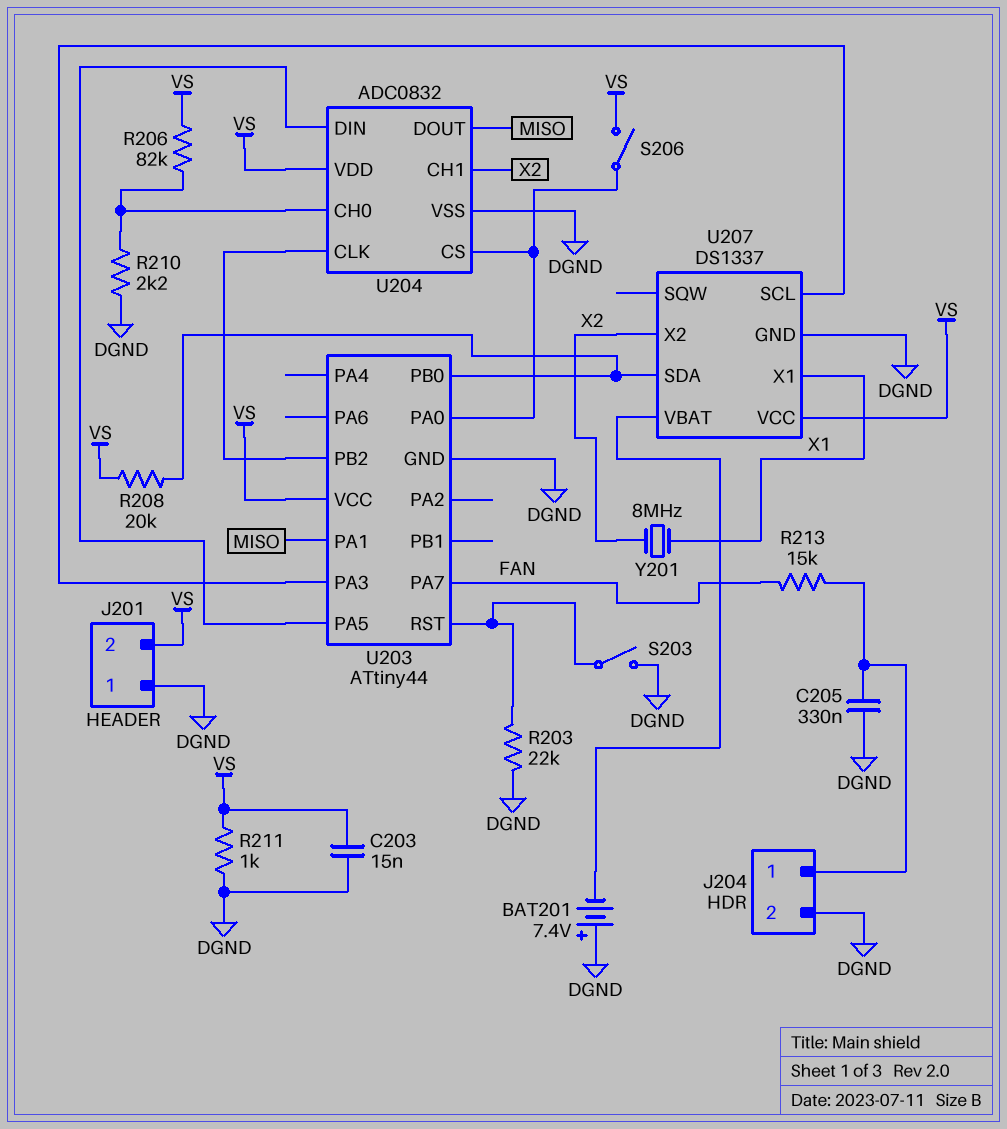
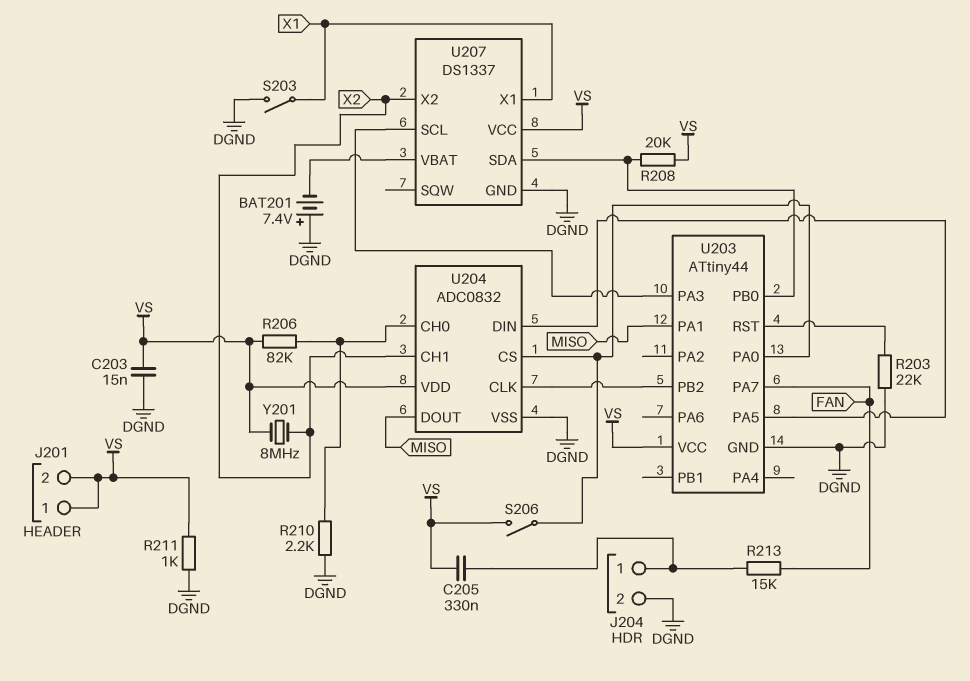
C205: 330nF (DGND, J204/1) -> 330nF (J204/1, VS)
J201 pin 1: DGND -> VS
S203: switch (DGND, U203/RST) -> switch (DGND, X1)
Y201: 8MHz (X1, X2) -> 8MHz (VS, X2)

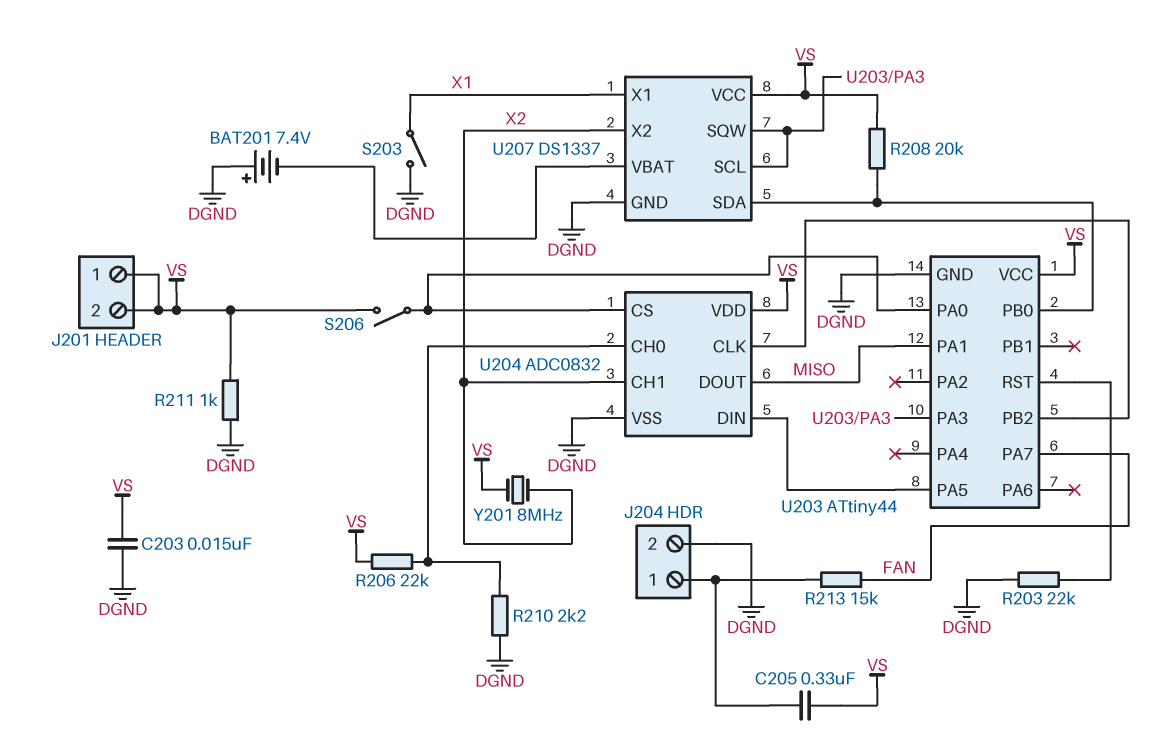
R206: 82k (U204/CH0, VS) -> 22k (U204/CH0, VS)
U207 pin SQW: none -> U203/PA3

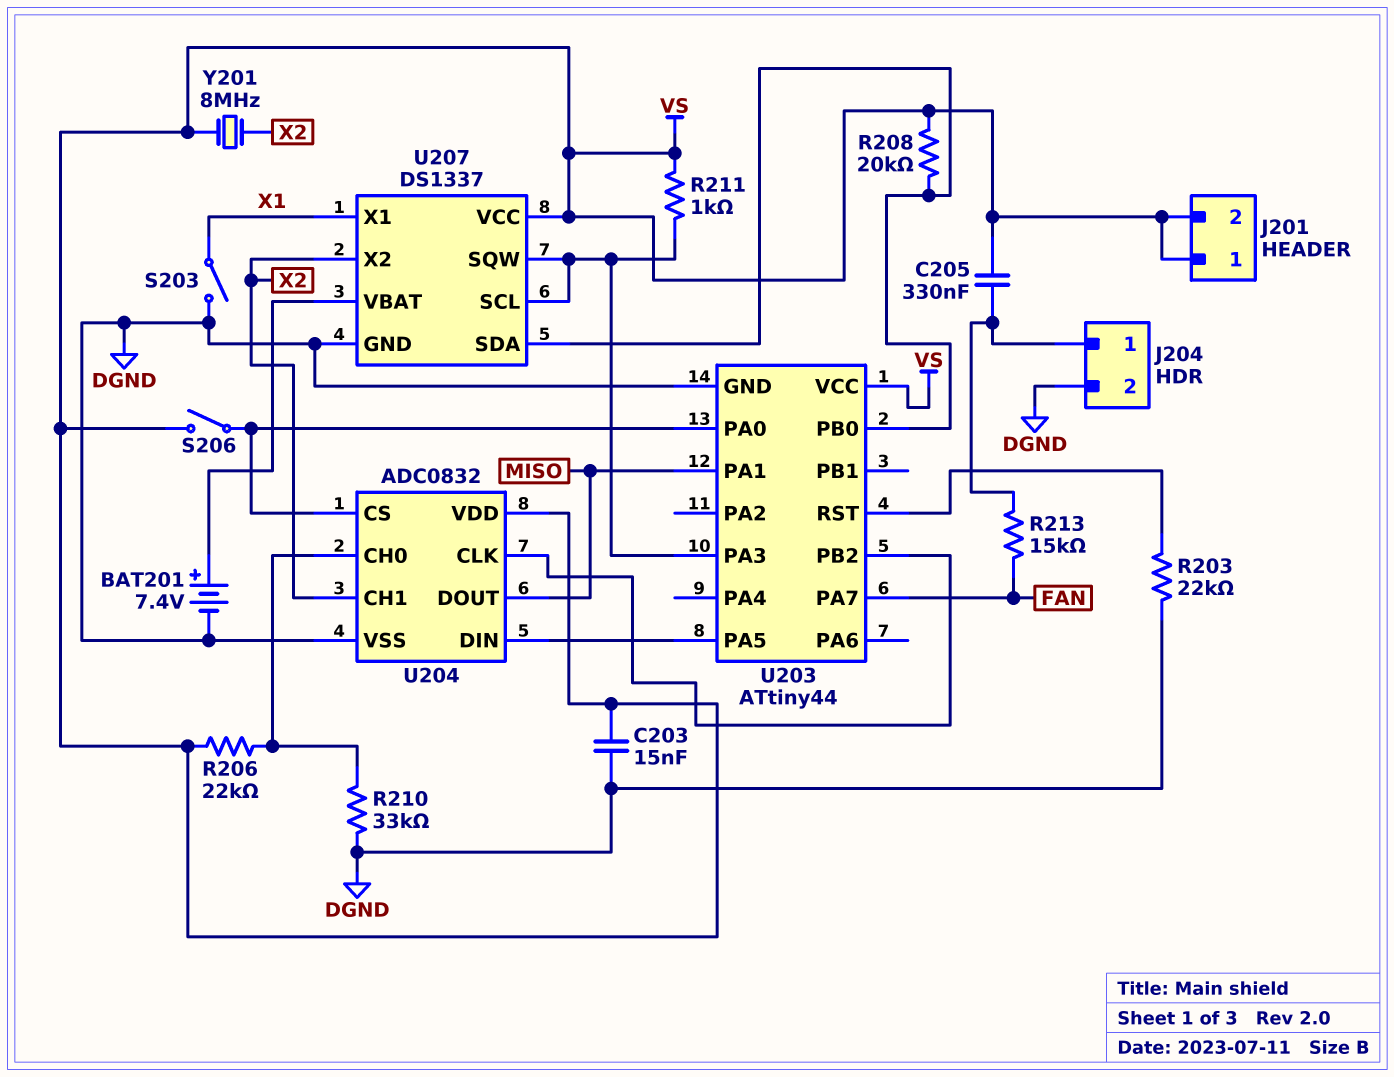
BAT201: 7.4V (plus DGND, minus U207/VBAT) -> 7.4V (plus U207/VBAT, minus DGND)
R210: 2.2k (DGND, U204/CH0) -> 33k (DGND, U204/CH0)
R211: 1k (DGND, VS) -> 1k (U203/PA3, VS)

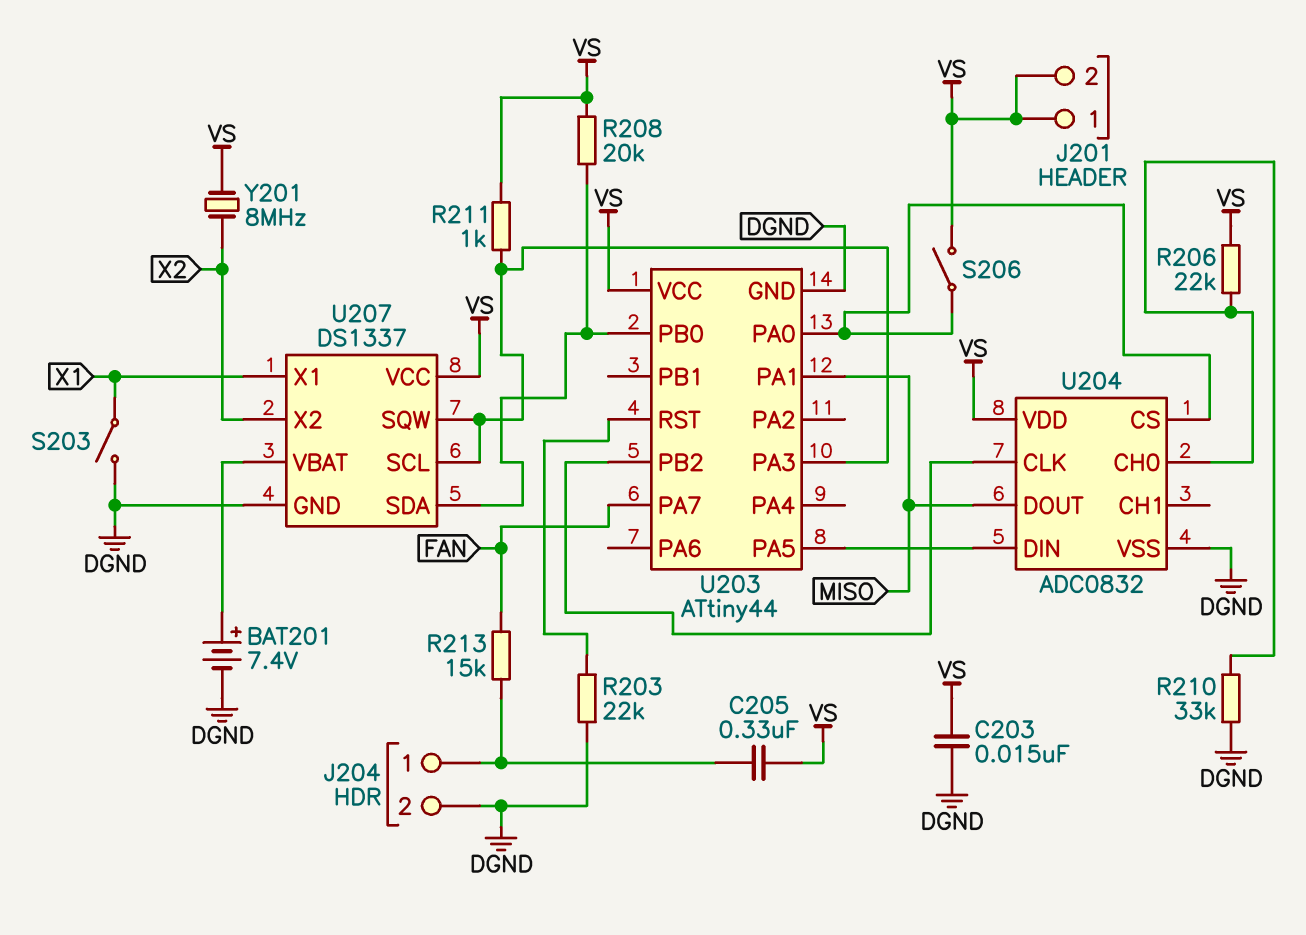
U204 pin CH1: X2 -> none

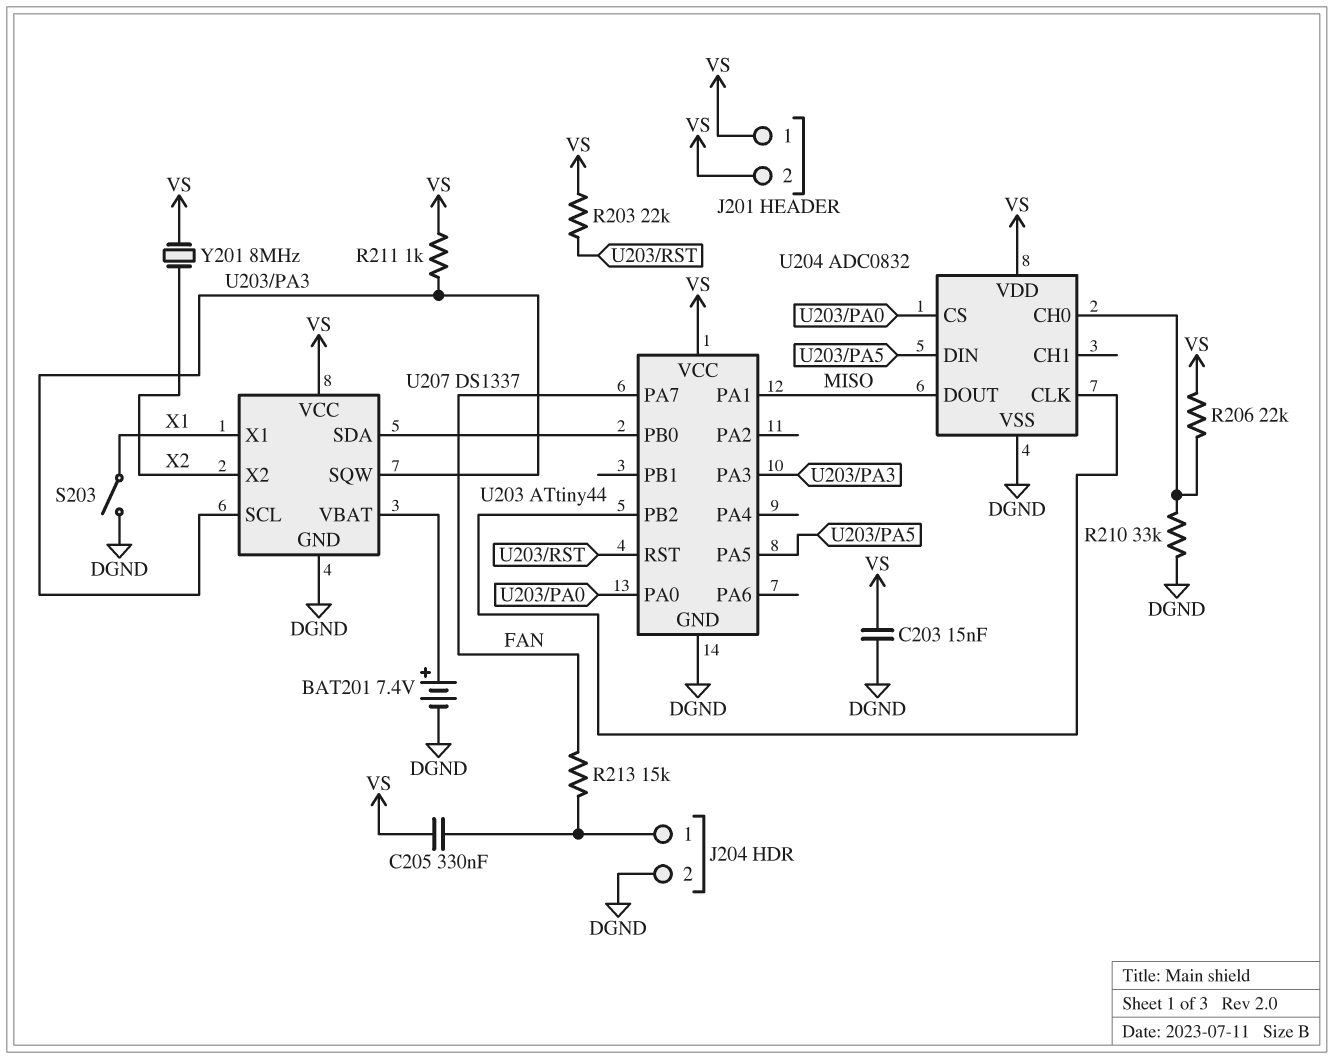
R203: 22k (DGND, U203/RST) -> 22k (U203/RST, VS)
R208: 20k (U203/PB0, VS) -> none
S206: switch (U203/PA0, VS) -> none

